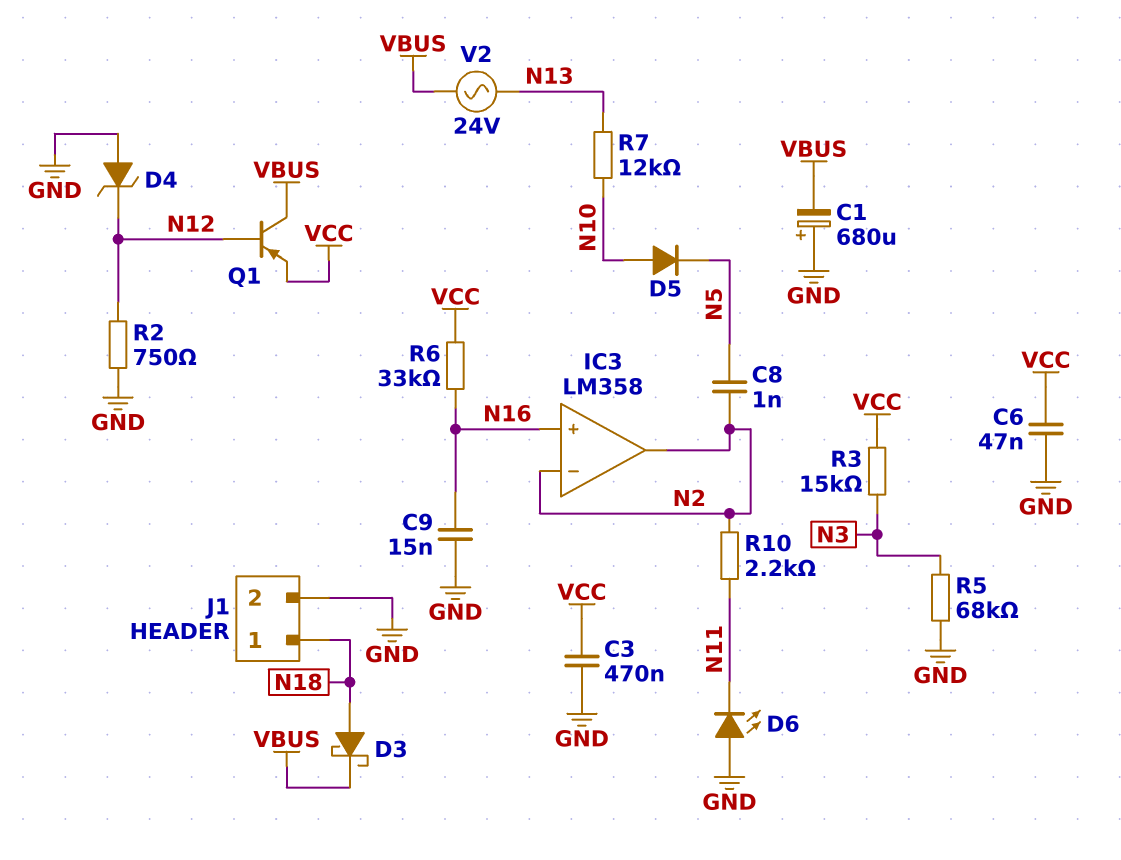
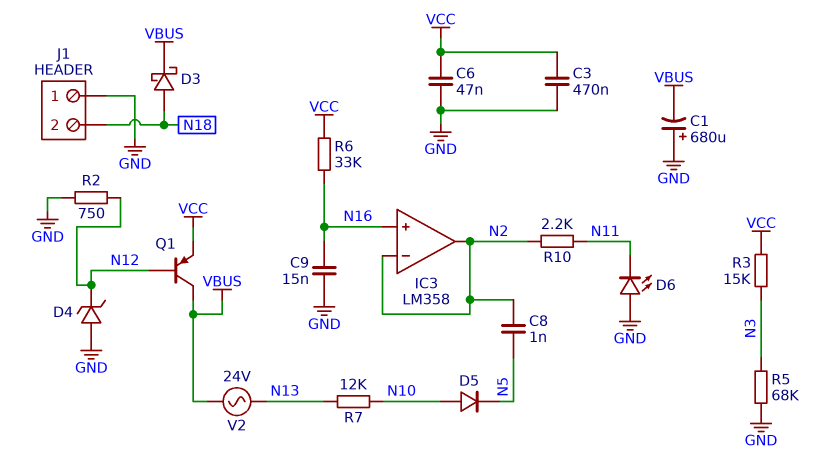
J1 pin 1: N18 -> GND
J1 pin 2: GND -> N18

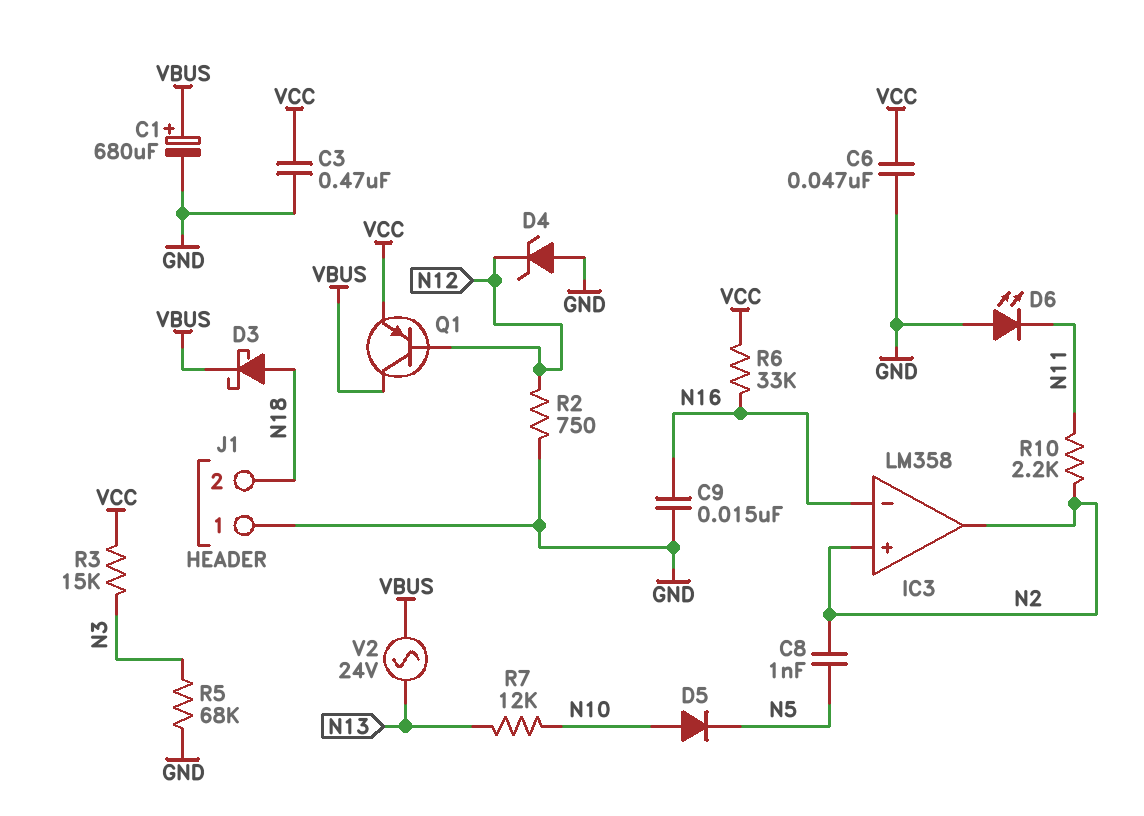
C1: 680uF (plus GND, minus VBUS) -> 680uF (plus VBUS, minus GND)
IC3 pin in+: N16 -> N2
IC3 pin in-: N2 -> N16

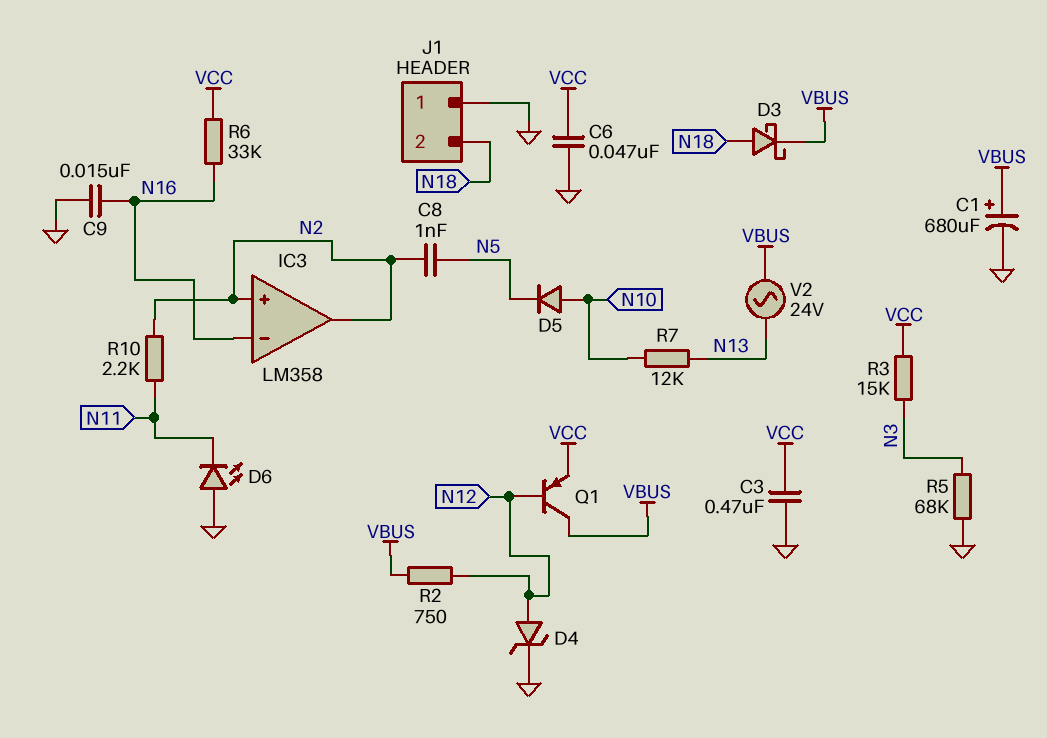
D4: zener (A GND, K N12) -> zener (A N12, K GND)
R2: 750 (GND, N12) -> 750 (N12, VBUS)

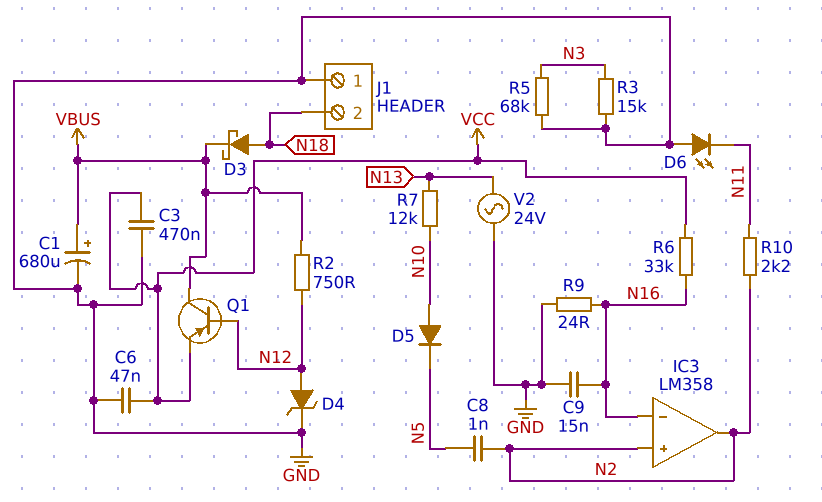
R3: 15k (N3, VCC) -> 15k (GND, N3)
R9: none -> 24 (GND, N16)
V2: AC 24V (N13, VBUS) -> AC 24V (GND, N13)

